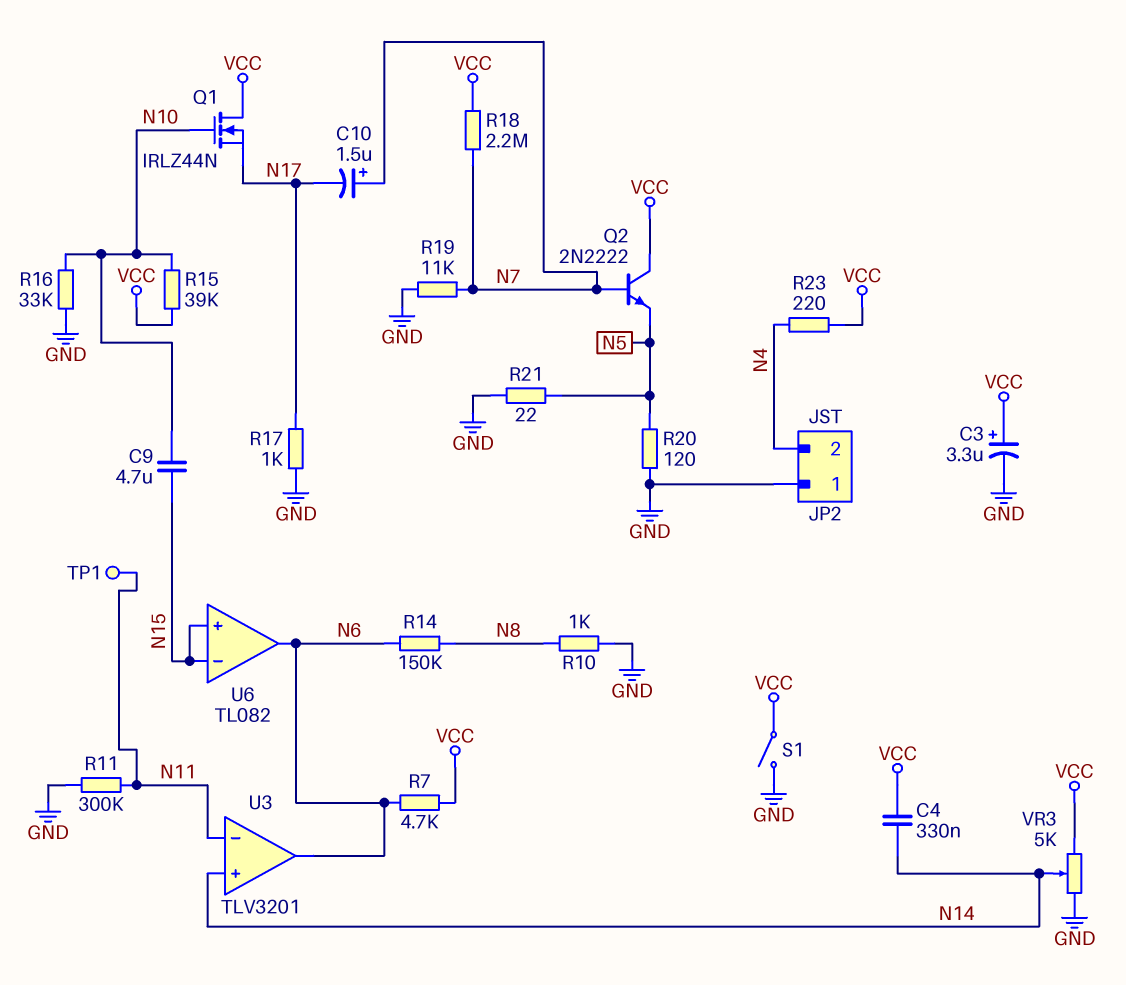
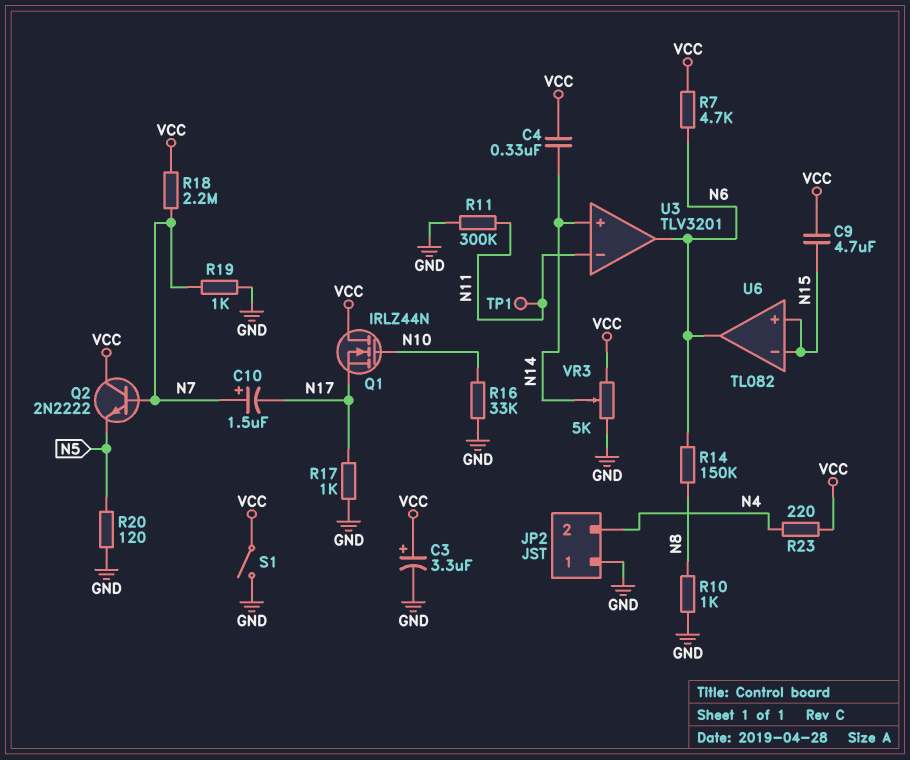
C9: 4.7uF (N10, N15) -> 4.7uF (N15, VCC)
R15: 39k (N10, VCC) -> none
R19: 11k (GND, N7) -> 1k (GND, N7)
R21: 22 (GND, N5) -> none

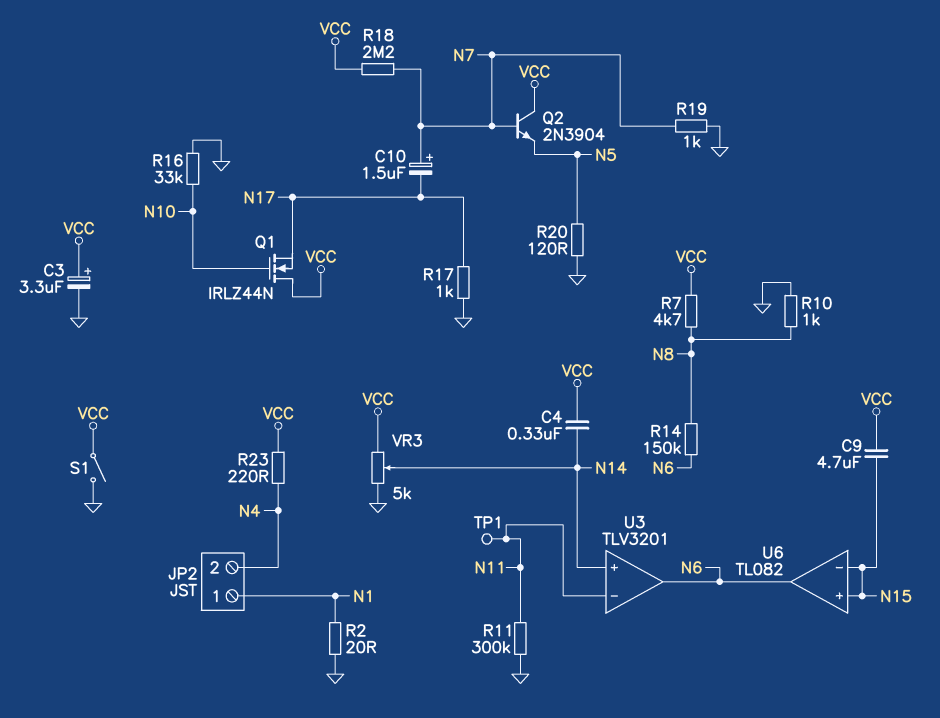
JP2 pin 1: GND -> N1
Q2: NPN 2N2222 (B N7, C VCC, E N5) -> NPN 2N3904 (B N7, C VCC, E N5)
R2: none -> 20 (GND, N1)
R7: 4.7k (N6, VCC) -> 4.7k (N8, VCC)

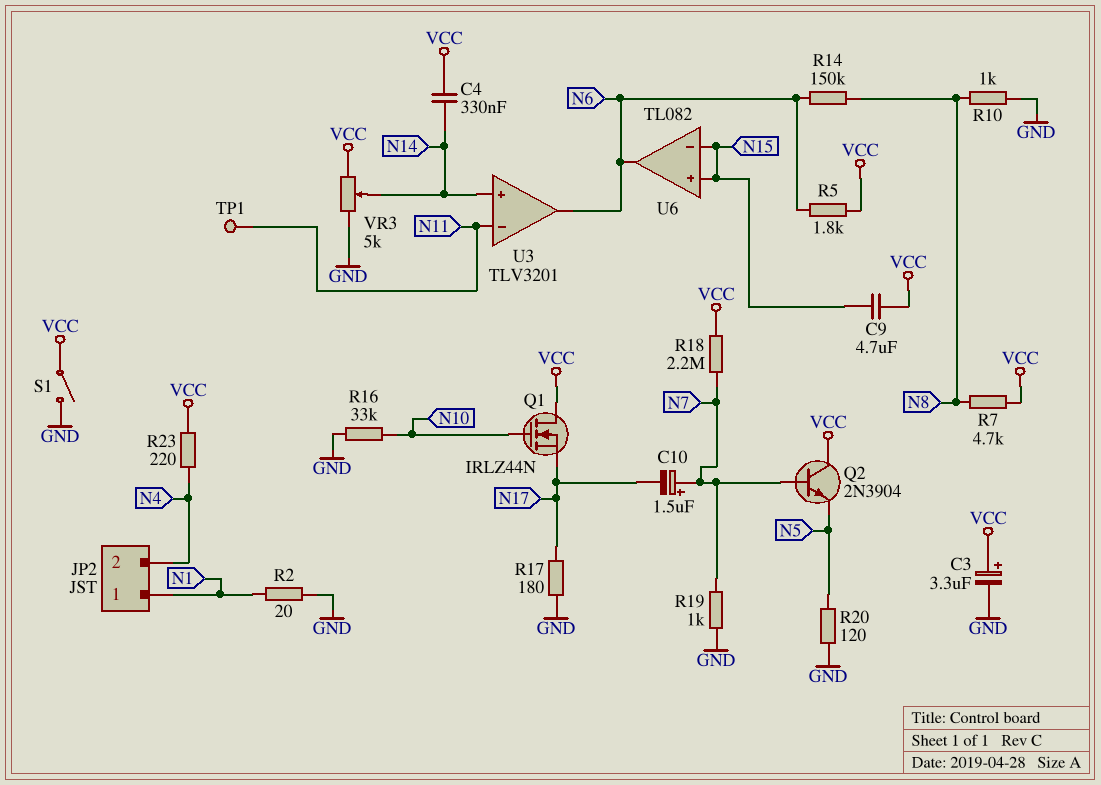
R5: none -> 1.8k (N6, VCC)
R11: 300k (GND, N11) -> none
R17: 1k (GND, N17) -> 180 (GND, N17)

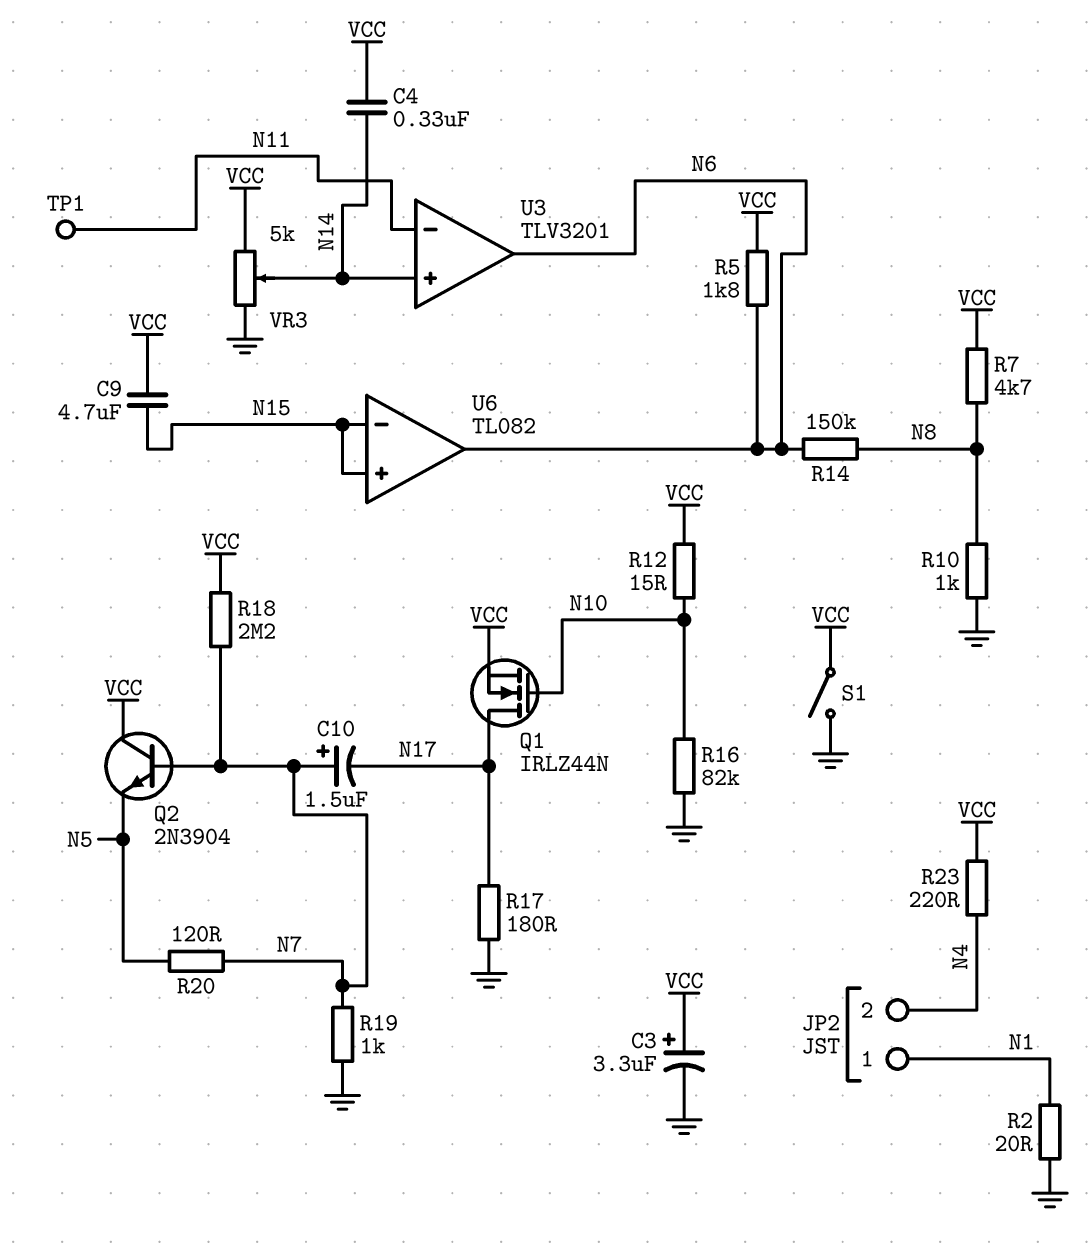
Q1: NMOS IRLZ44N (G N10, D VCC, S N17) -> NMOS IRLZ44N (G N10, D N17, S VCC)
R12: none -> 15 (N10, VCC)
R16: 33k (GND, N10) -> 82k (GND, N10)
R20: 120 (GND, N5) -> 120 (N5, N7)

